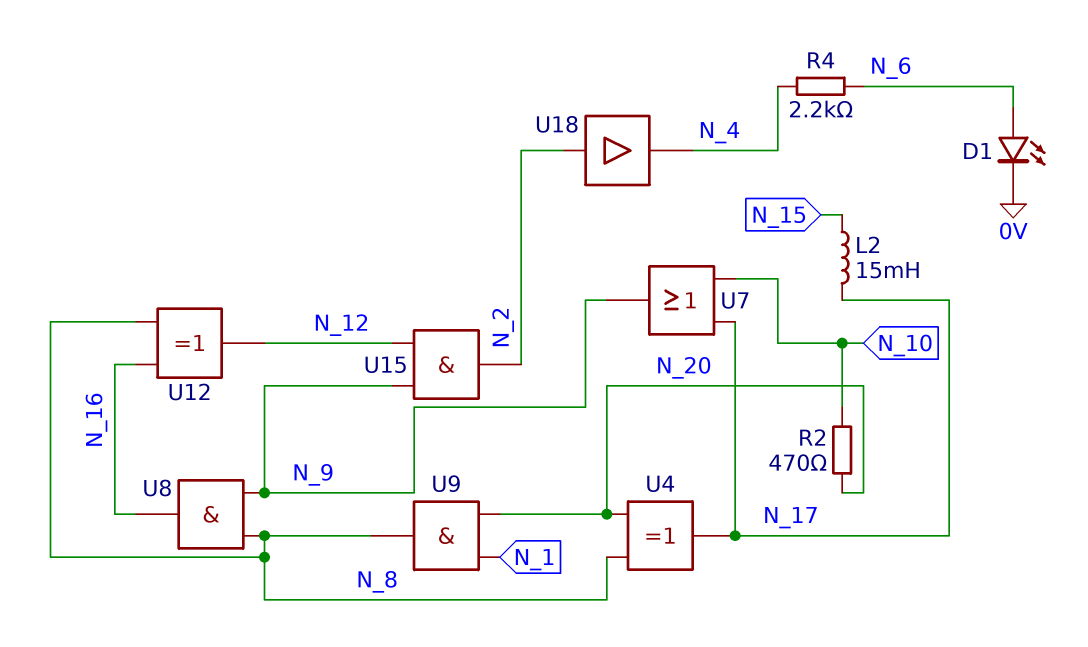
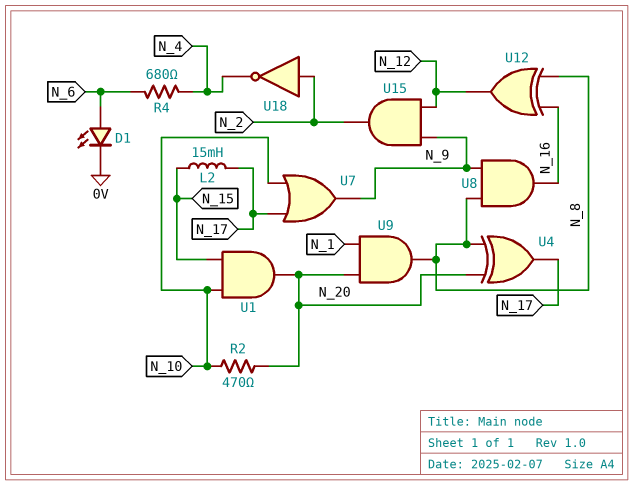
R4: 2.2k (N_4, N_6) -> 680 (N_4, N_6)
U1: none -> AND (in N_10, in N_15, out N_20)
U18: buffer (in N_2, out N_4) -> NOT (in N_2, out N_4)

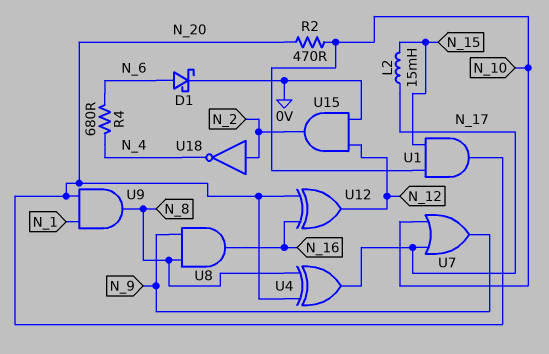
D1: LED (A N_6, K 0V) -> schottky (A N_6, K 0V)
U12: XOR (in N_8, in N_16, out N_12) -> XOR (in N_16, in N_20, out N_12)
U15: AND (in N_9, in N_12, out N_2) -> AND (in 0V, in N_12, out N_2)

